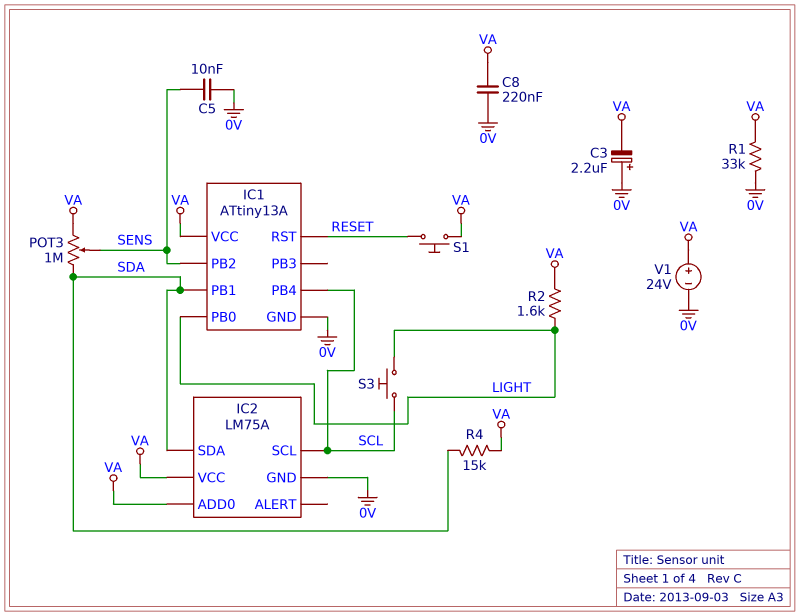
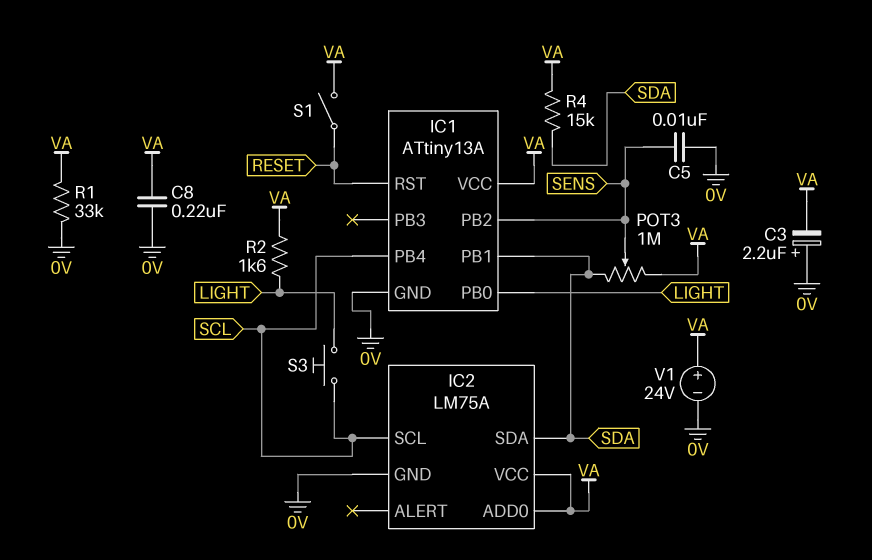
S1: button (RESET, VA) -> switch (RESET, VA)

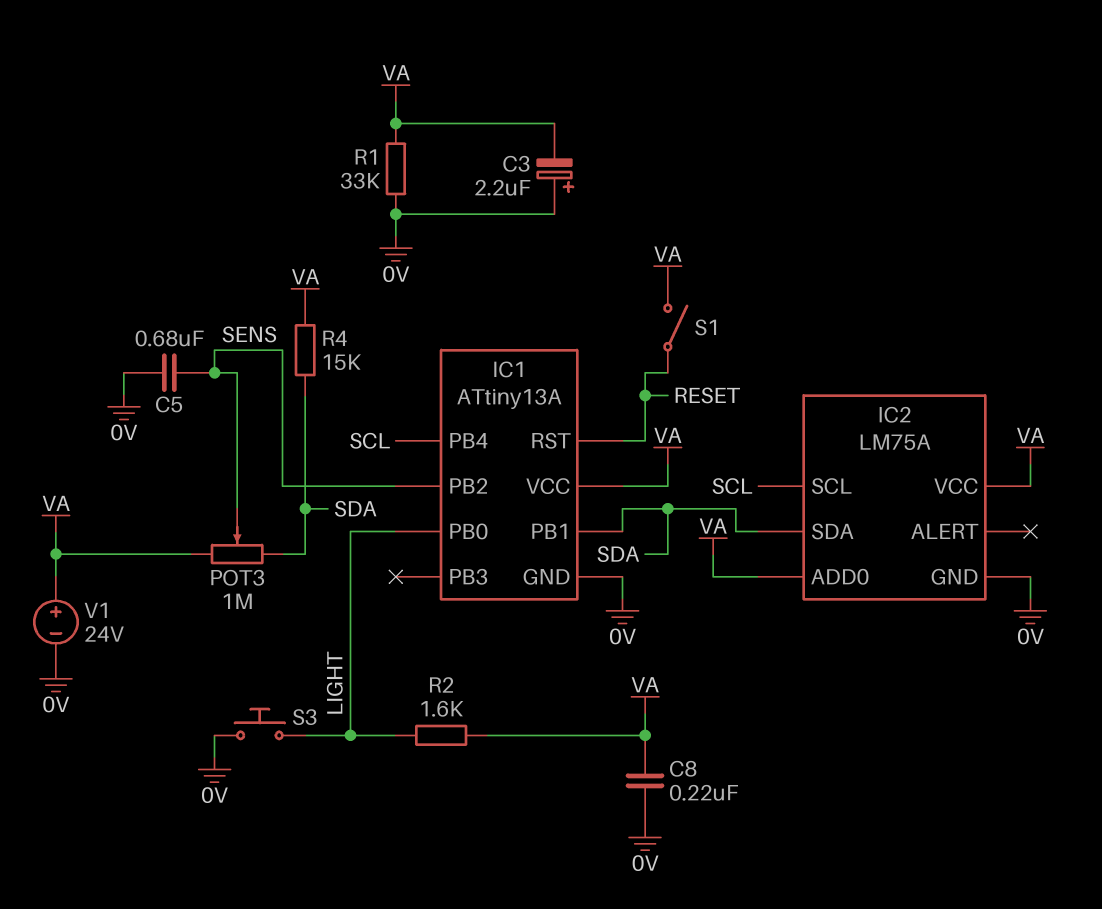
C5: 10nF (0V, SENS) -> 680nF (0V, SENS)
S3: button (LIGHT, SCL) -> button (0V, LIGHT)

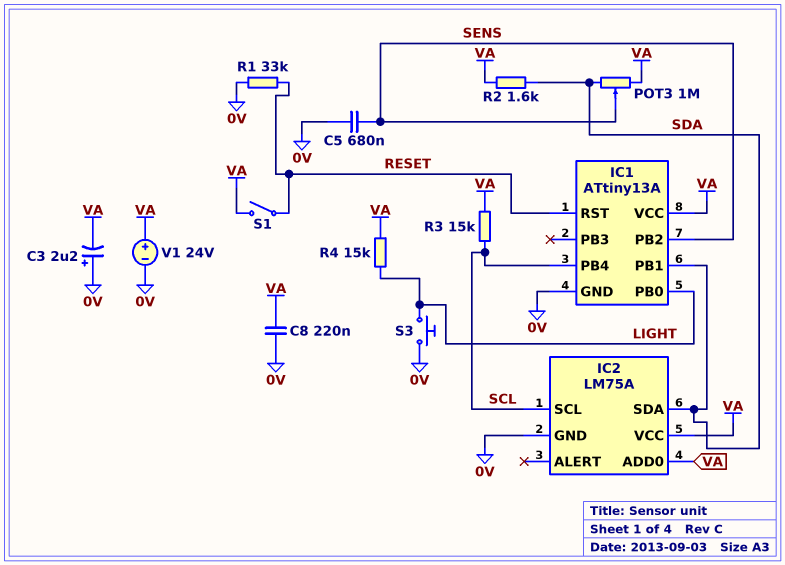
R1: 33k (0V, VA) -> 33k (0V, RESET)
R2: 1.6k (LIGHT, VA) -> 1.6k (SDA, VA)
R3: none -> 15k (SCL, VA)
R4: 15k (SDA, VA) -> 15k (LIGHT, VA)

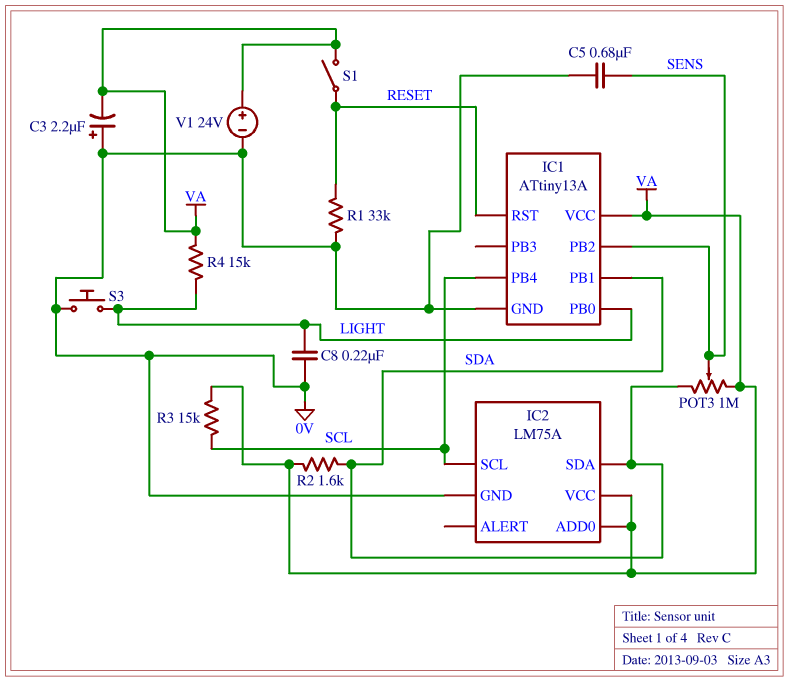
C8: 220nF (0V, VA) -> 220nF (0V, LIGHT)

